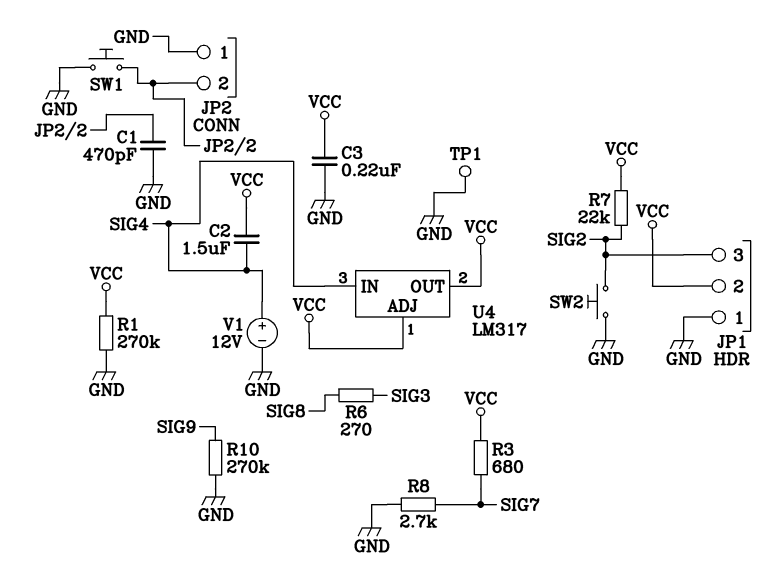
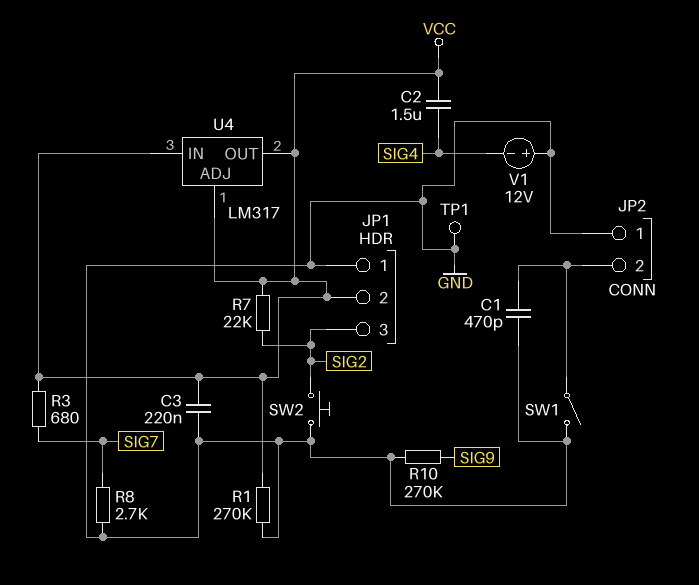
R6: 270 (SIG3, SIG8) -> none
SW1: button (GND, JP2/2) -> switch (GND, JP2/2)
U4 pin IN: SIG4 -> VCC
V1: 12V (plus SIG4, minus GND) -> 12V (plus GND, minus SIG4)

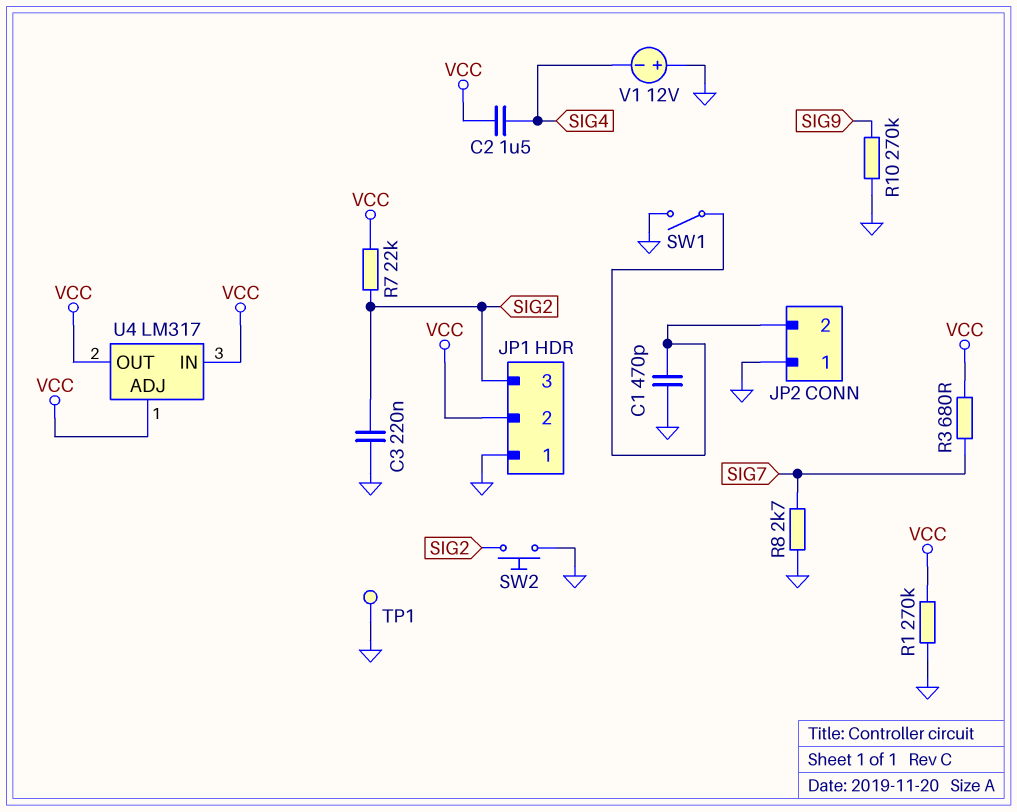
C3: 220nF (GND, VCC) -> 220nF (GND, SIG2)

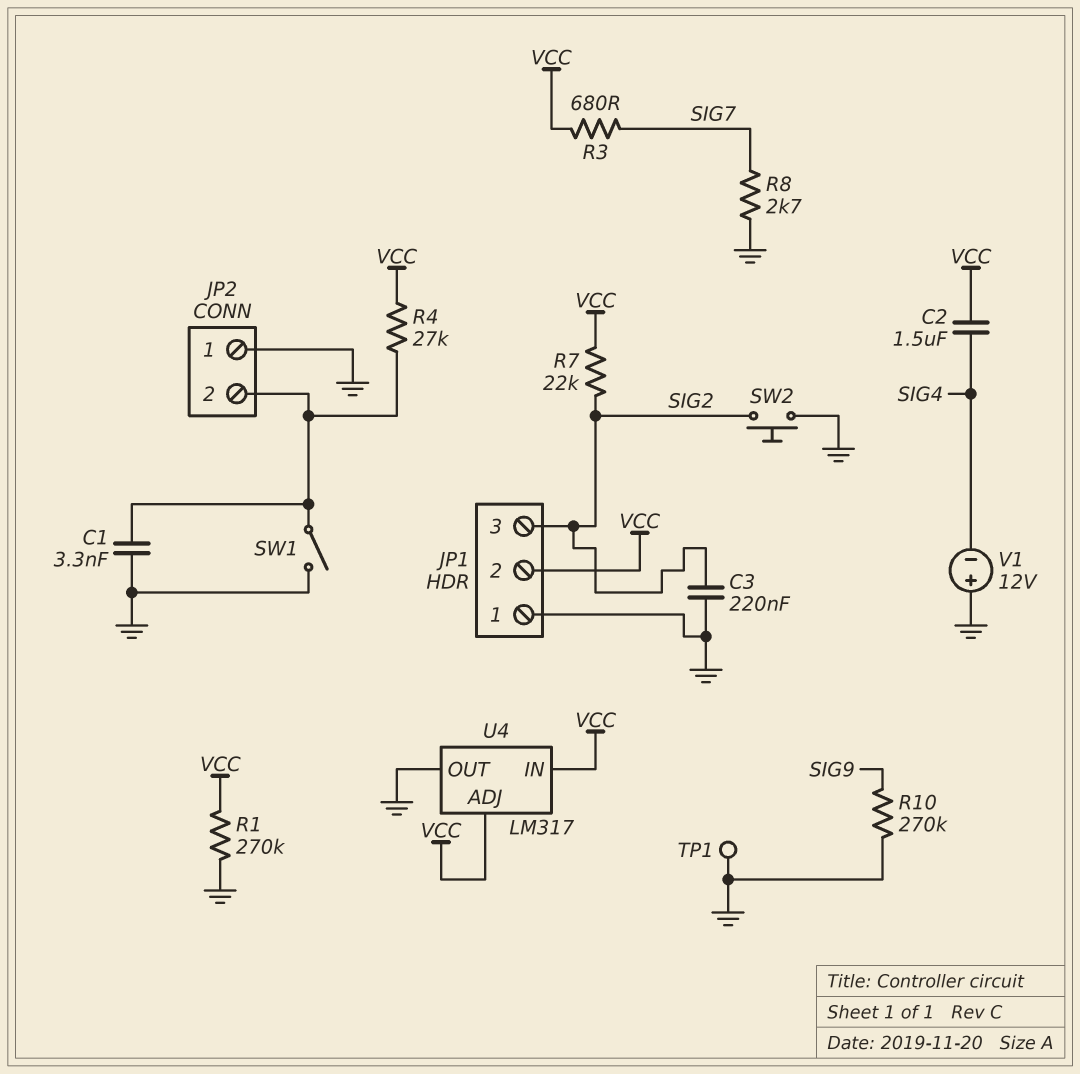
C1: 470pF (GND, JP2/2) -> 3.3nF (GND, JP2/2)
R4: none -> 27k (JP2/2, VCC)
U4 pin OUT: VCC -> GND

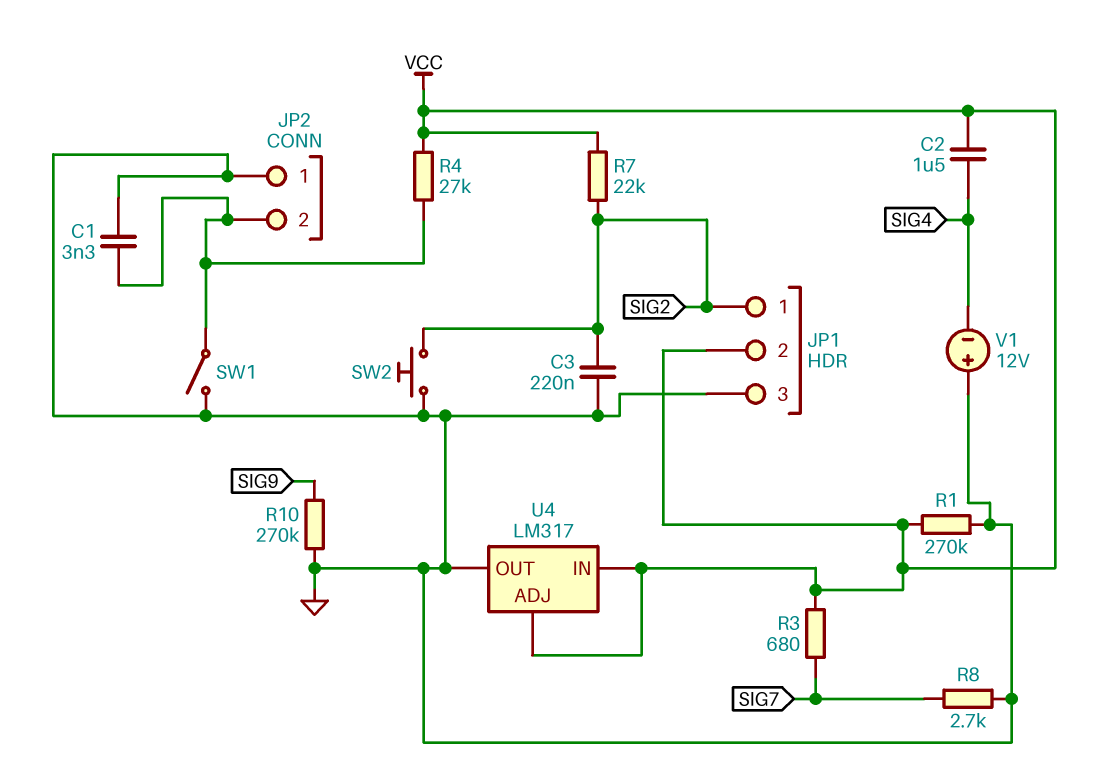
JP1 pin 1: GND -> SIG2
JP1 pin 3: SIG2 -> GND
TP1: test point (GND) -> none

